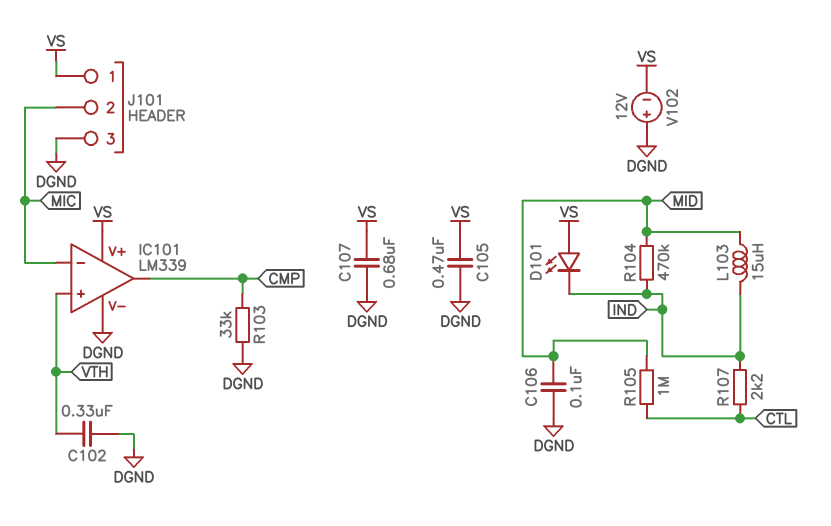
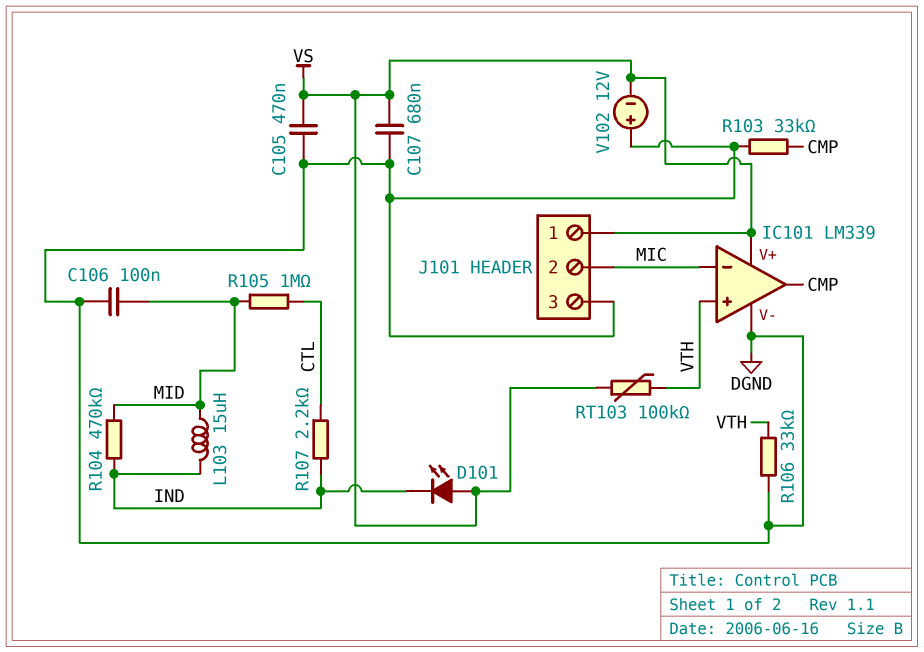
C102: 330nF (DGND, VTH) -> none
R106: none -> 33k (DGND, VTH)
RT103: none -> 100k (VS, VTH)

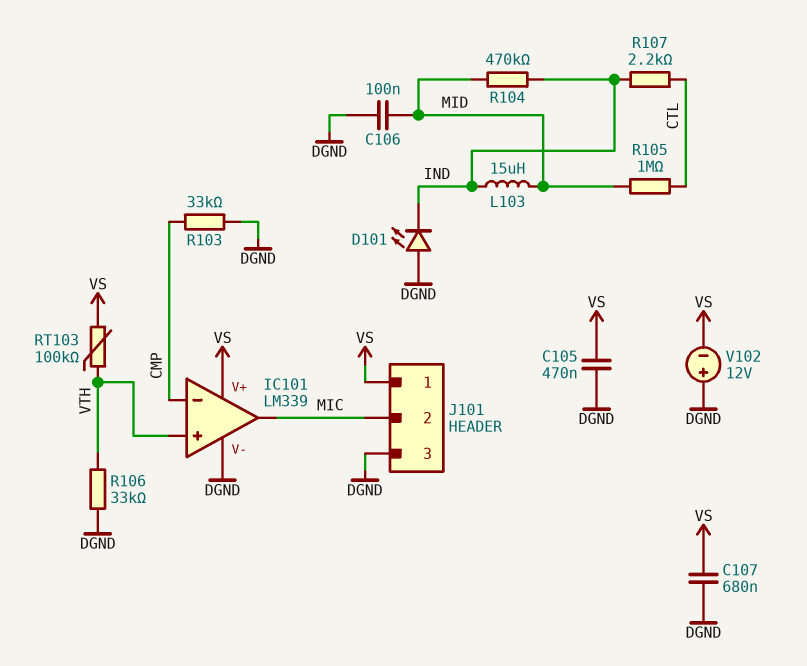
D101: LED (A VS, K IND) -> LED (A DGND, K IND)
IC101 pin in-: MIC -> CMP
IC101 pin out: CMP -> MIC

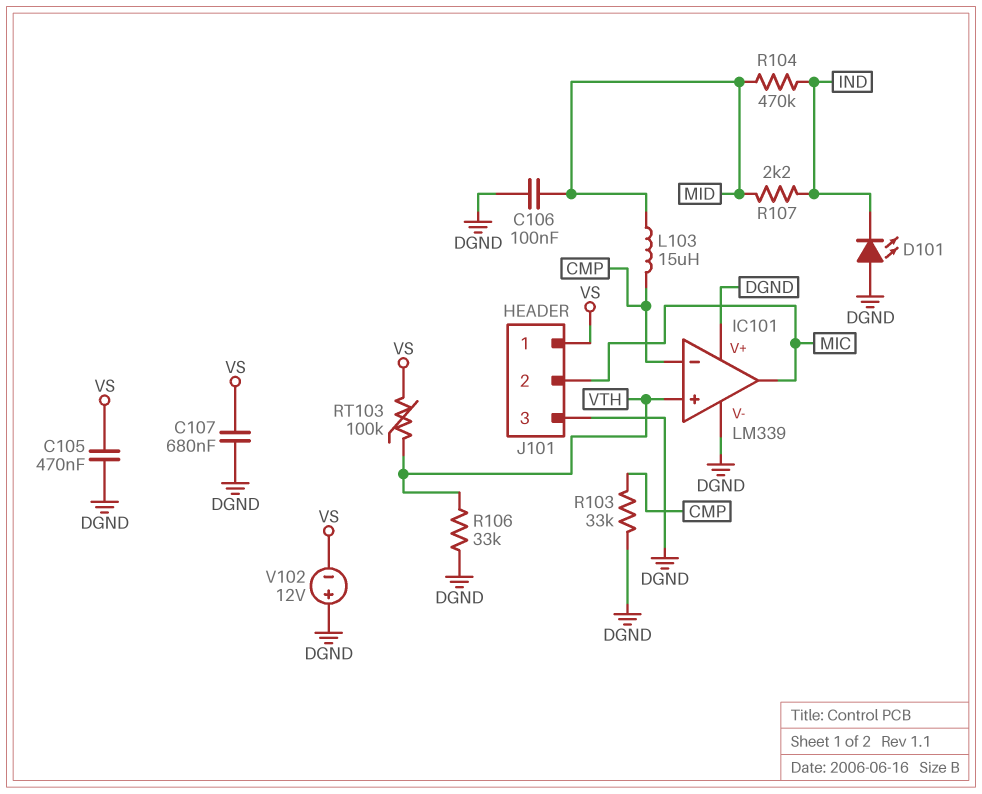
IC101 pin V+: VS -> DGND
L103: 15uH (IND, MID) -> 15uH (CMP, MID)
R105: 1M (CTL, MID) -> none
R107: 2.2k (CTL, IND) -> 2.2k (IND, MID)

